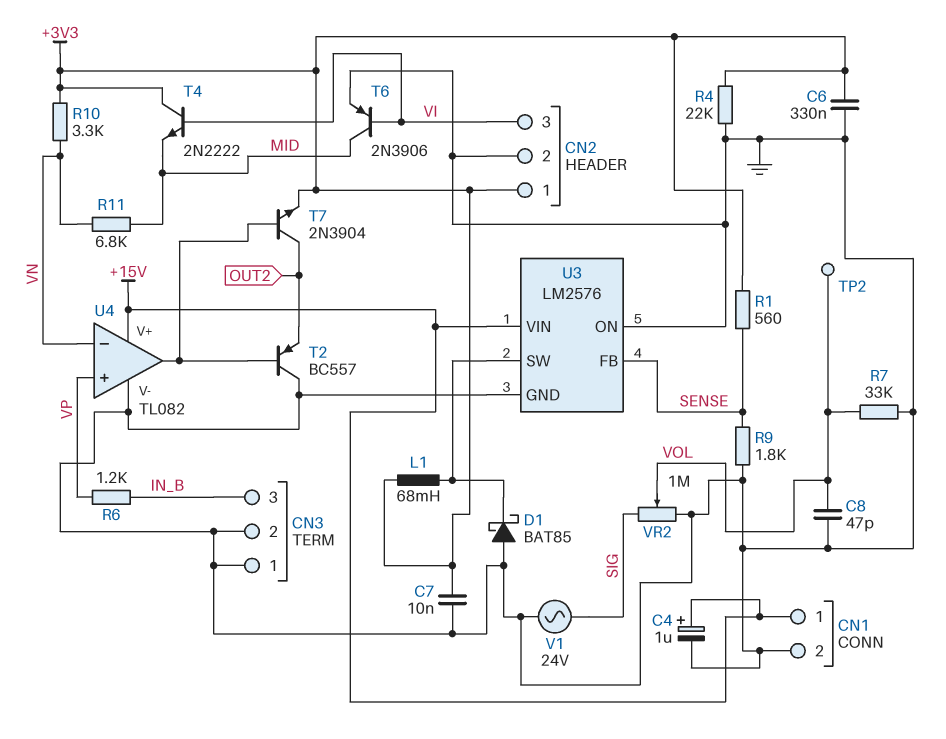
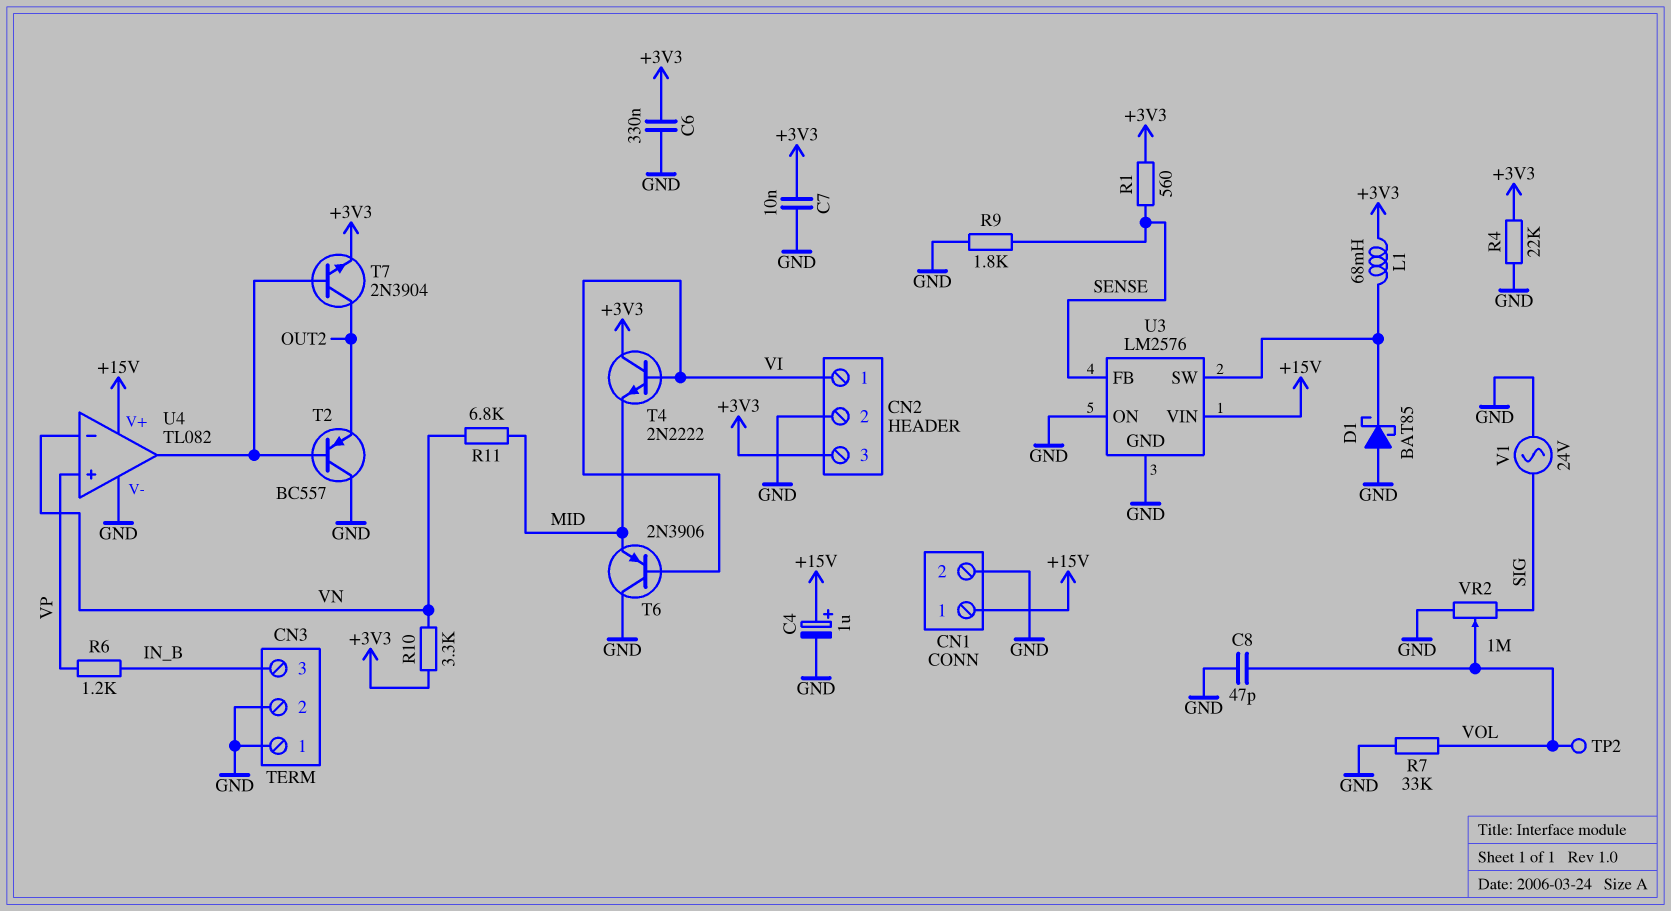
CN2 pin 1: +3V3 -> VI
CN2 pin 3: VI -> +3V3
T6: PNP 2N3906 (B VI, C MID, E GND) -> PNP 2N3906 (B VI, C GND, E MID)

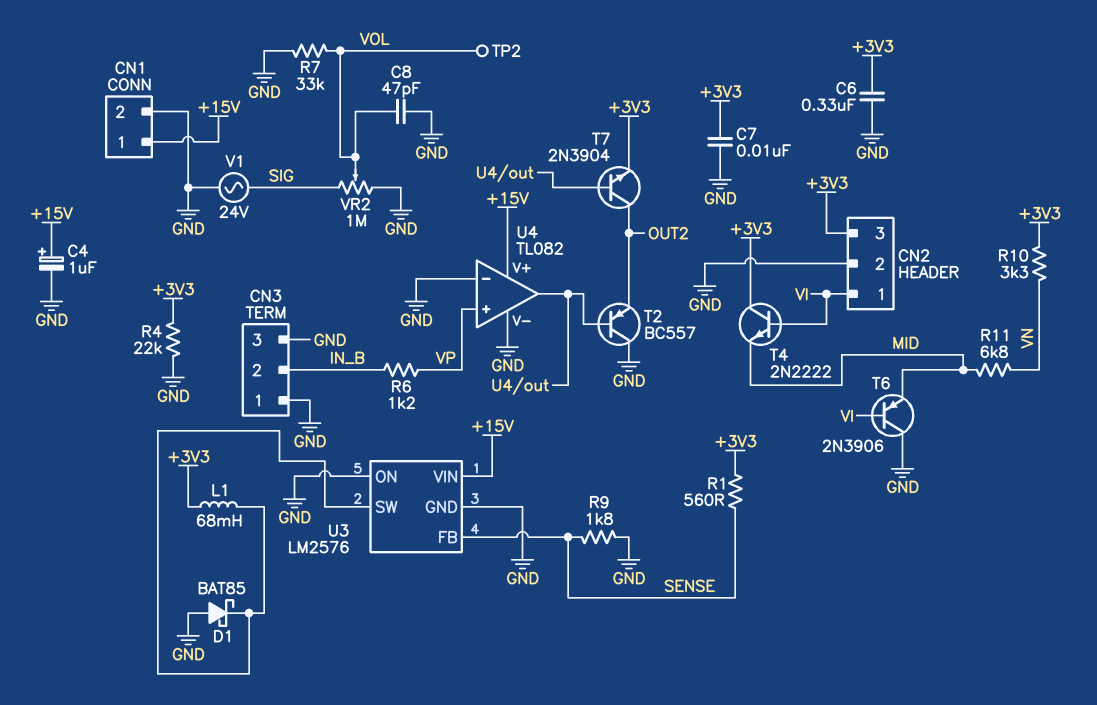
CN3 pin 2: GND -> IN_B
CN3 pin 3: IN_B -> GND
U4 pin in-: VN -> GND

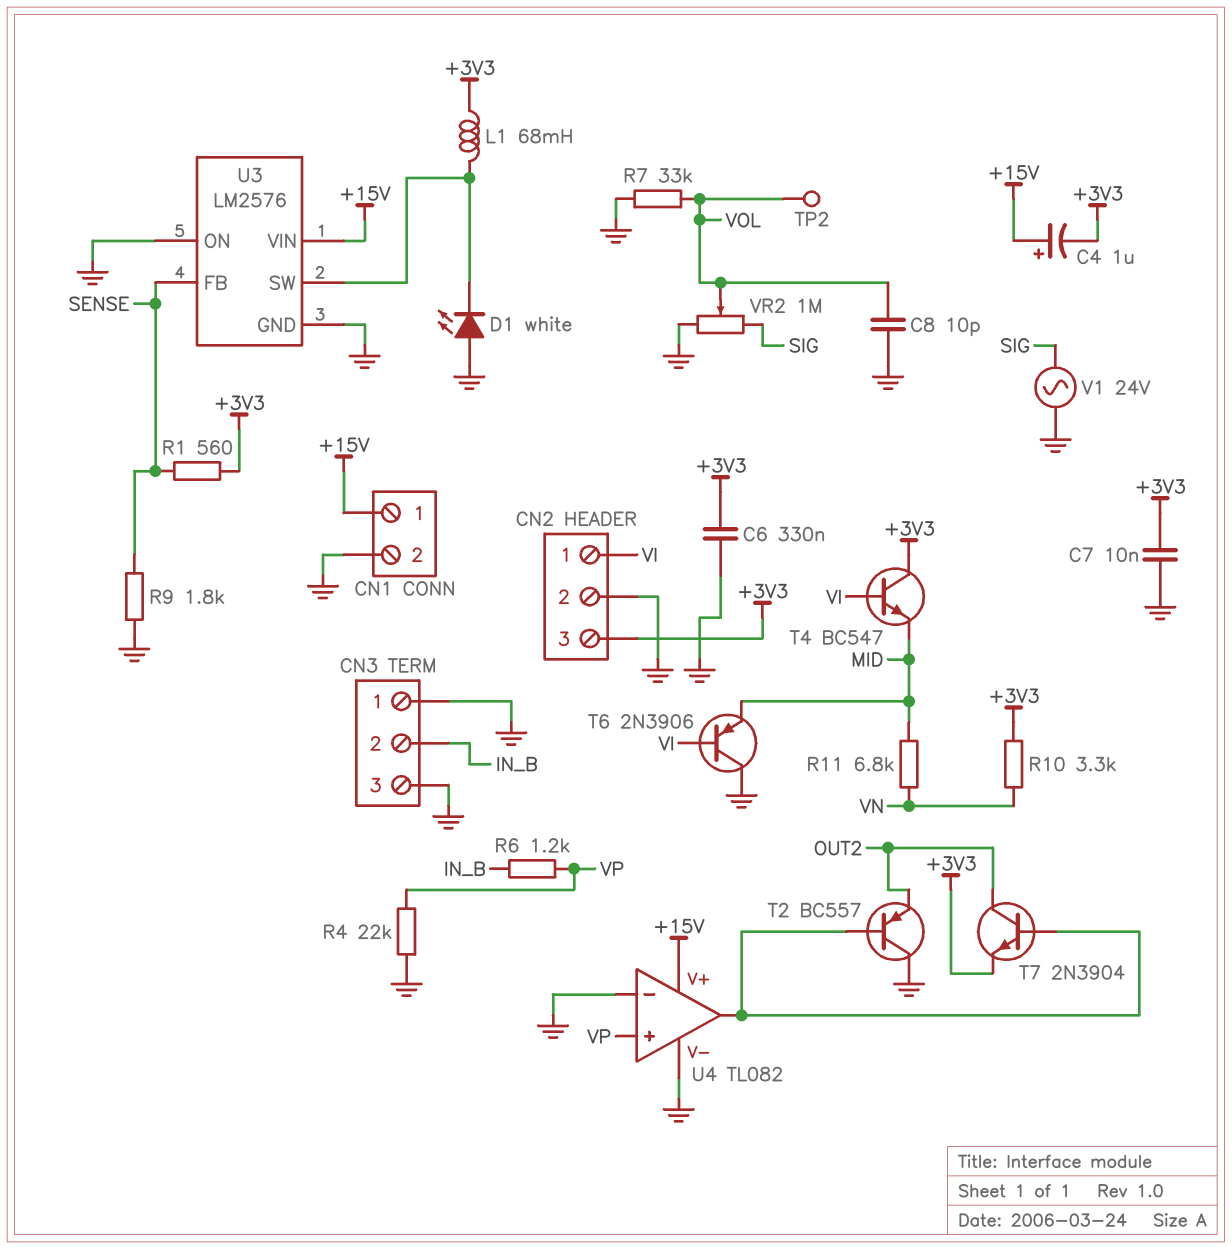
C4: 1uF (plus +15V, minus GND) -> 1uF (plus +15V, minus +3V3)
C8: 47pF (GND, VOL) -> 10pF (GND, VOL)
D1: schottky BAT85 (A GND, K U3/SW) -> LED white (A GND, K U3/SW)
R4: 22k (+3V3, GND) -> 22k (GND, VP)
T4: NPN 2N2222 (B VI, C +3V3, E MID) -> NPN BC547 (B VI, C +3V3, E MID)

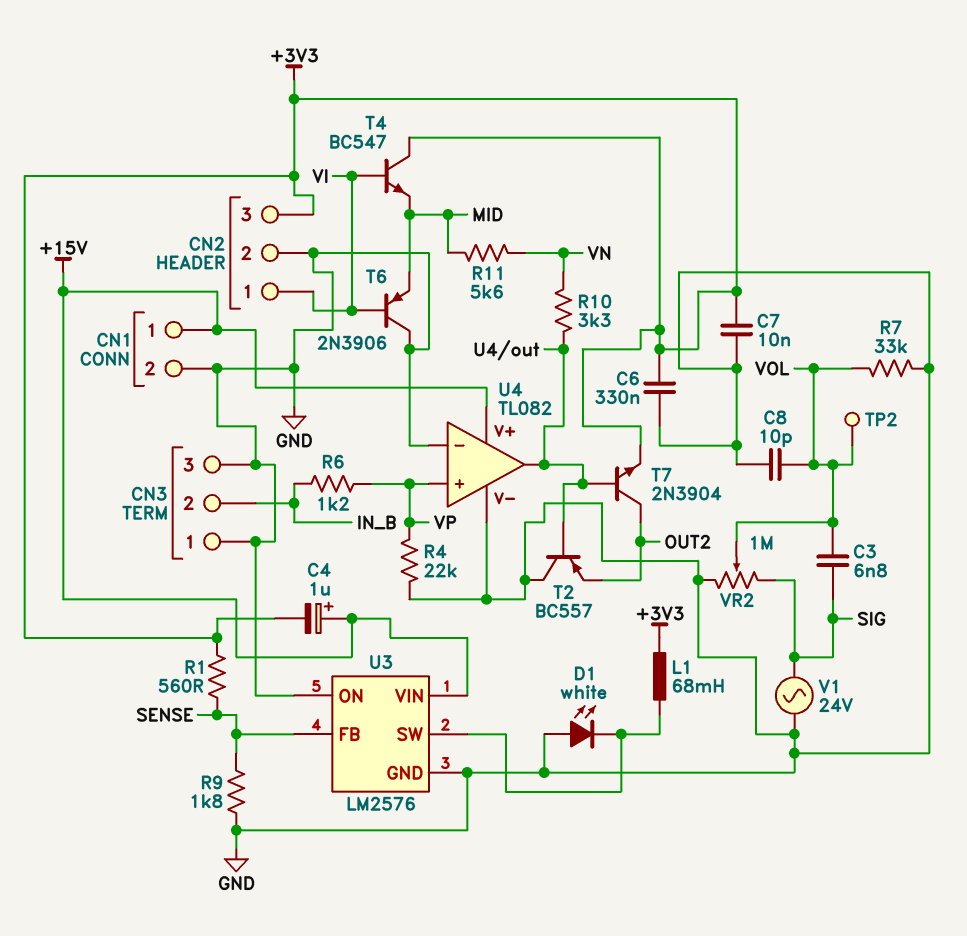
C3: none -> 6.8nF (SIG, VOL)
R10: 3.3k (+3V3, VN) -> 3.3k (U4/out, VN)
R11: 6.8k (MID, VN) -> 5.6k (MID, VN)

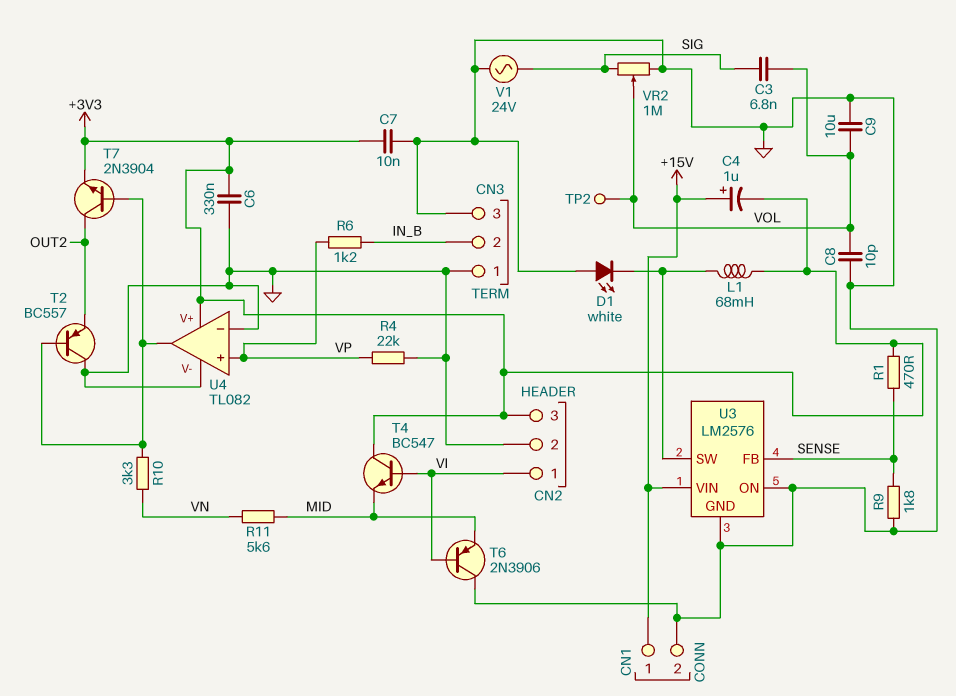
C9: none -> 10uF (GND, VOL)
R1: 560 (+3V3, SENSE) -> 470 (+3V3, SENSE)
R7: 33k (GND, VOL) -> none
U4 pin V+: +15V -> +3V3

